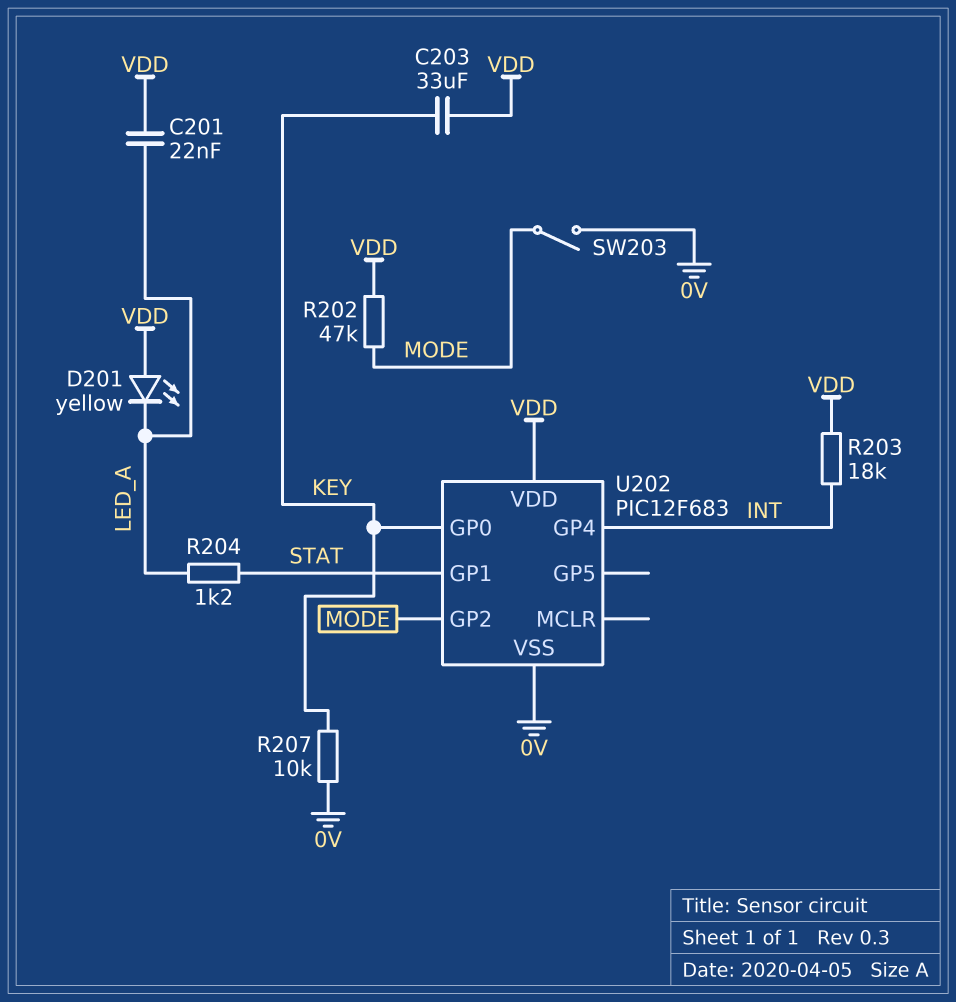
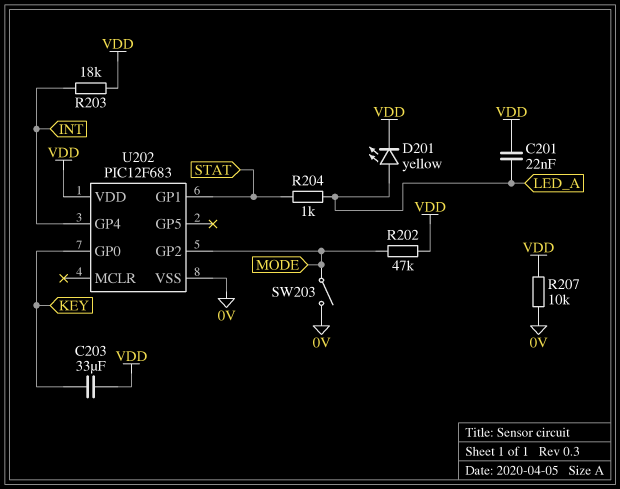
D201: LED yellow (A VDD, K LED_A) -> LED yellow (A LED_A, K VDD)
R204: 1.2k (LED_A, STAT) -> 1k (LED_A, STAT)
R207: 10k (0V, KEY) -> 10k (0V, VDD)

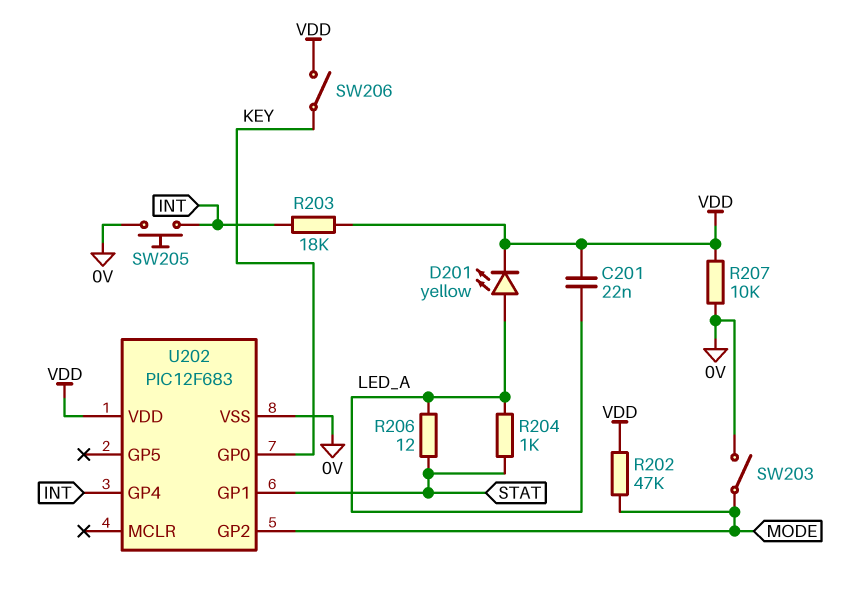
C203: 33uF (KEY, VDD) -> none
R206: none -> 12 (LED_A, STAT)
SW205: none -> button (0V, INT)
SW206: none -> switch (KEY, VDD)

